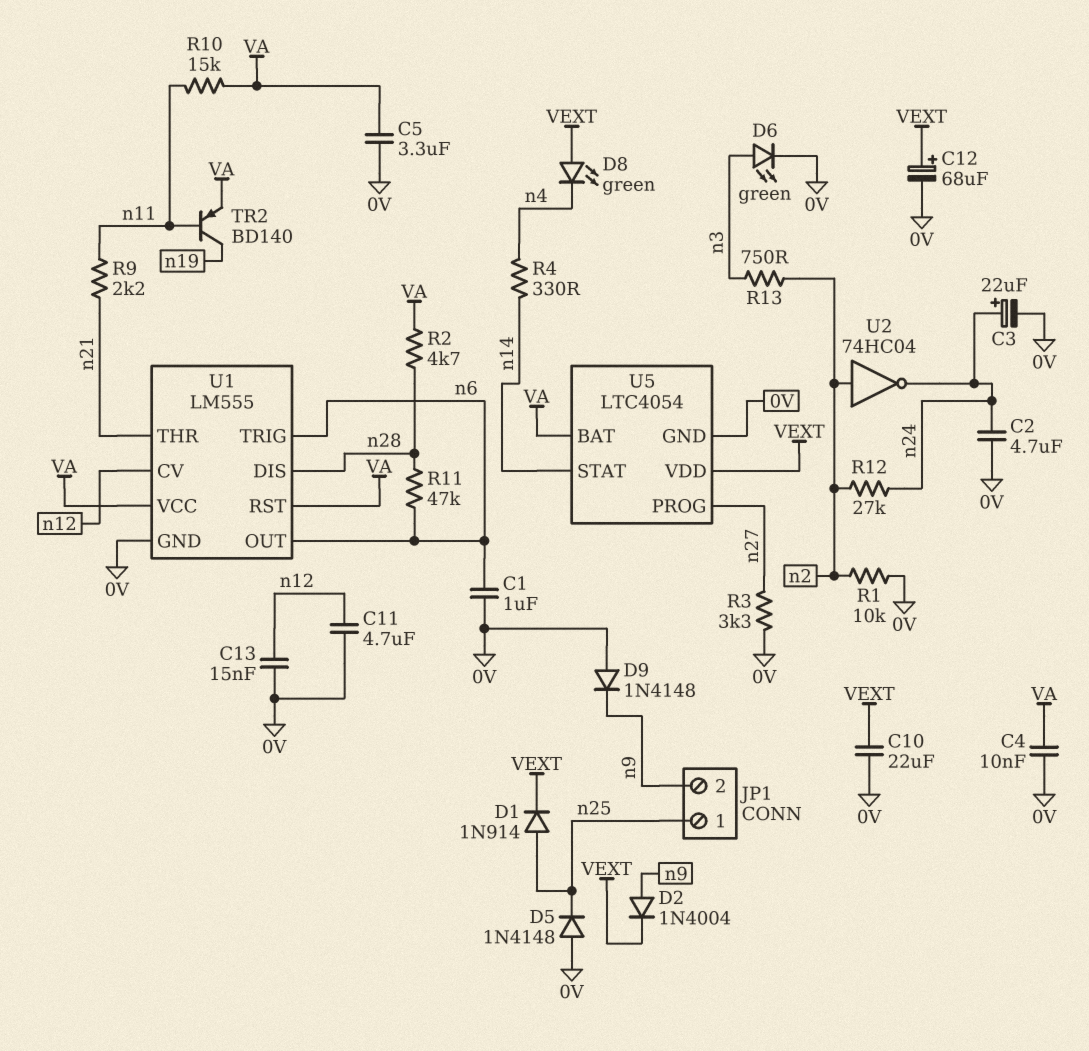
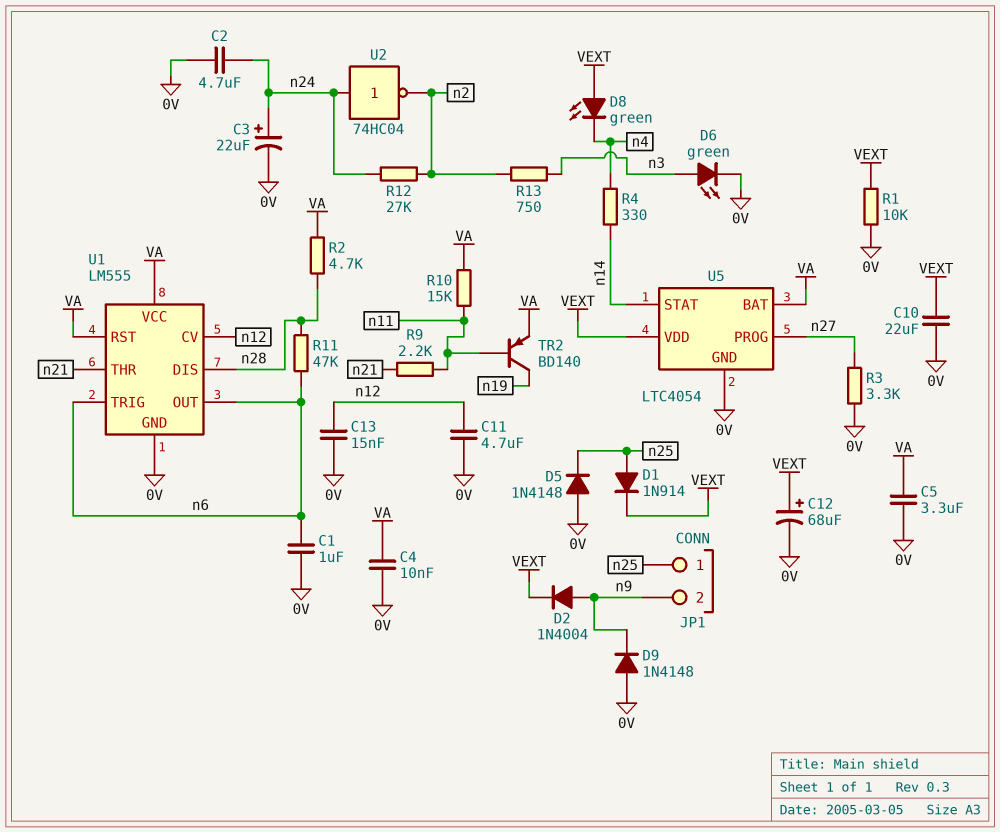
R1: 10k (0V, n2) -> 10k (0V, VEXT)
U2: NOT 74HC04 (in n2, out n24) -> NOT 74HC04 (in n24, out n2)

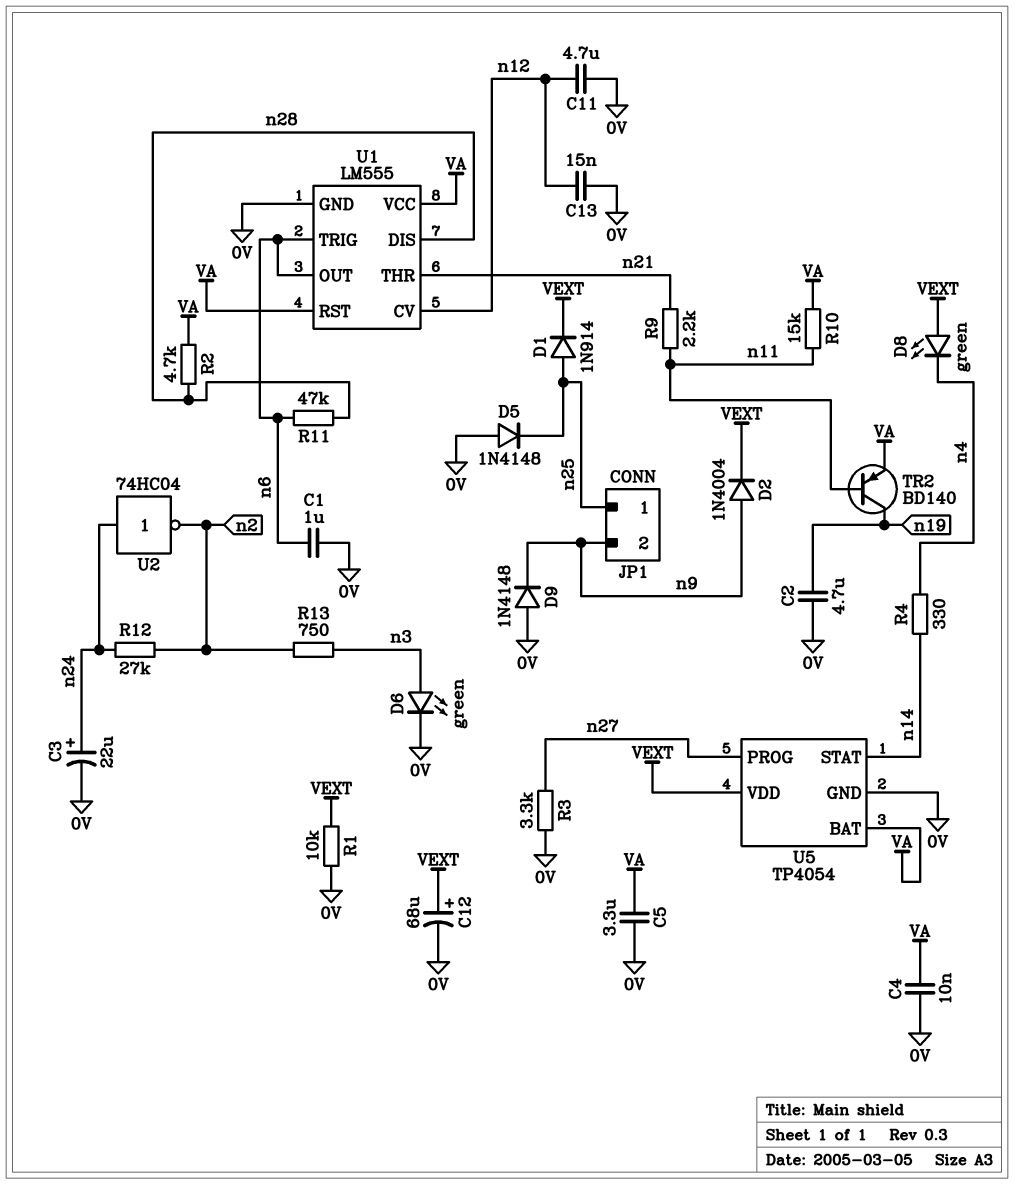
C2: 4.7uF (0V, n24) -> 4.7uF (0V, n19)
C10: 22uF (0V, VEXT) -> none
U5: LTC4054 -> TP4054

